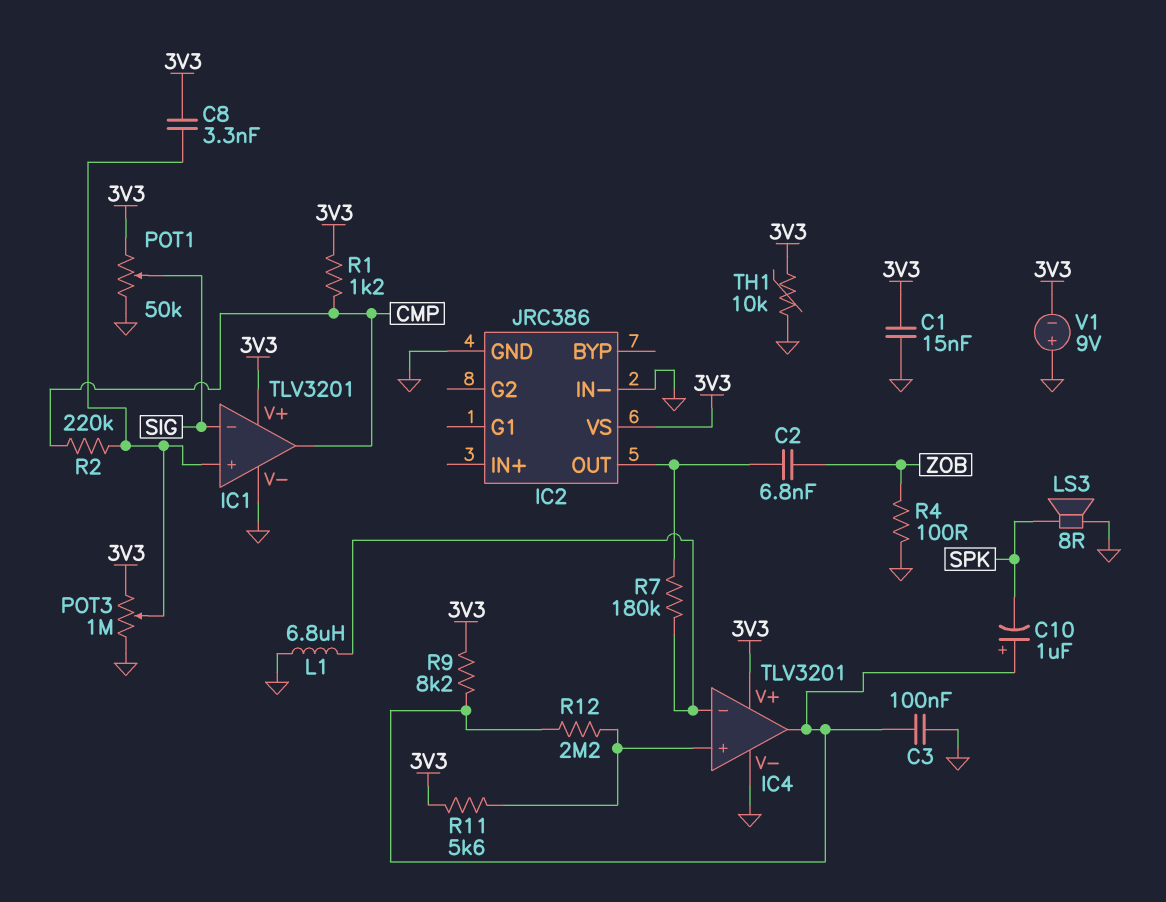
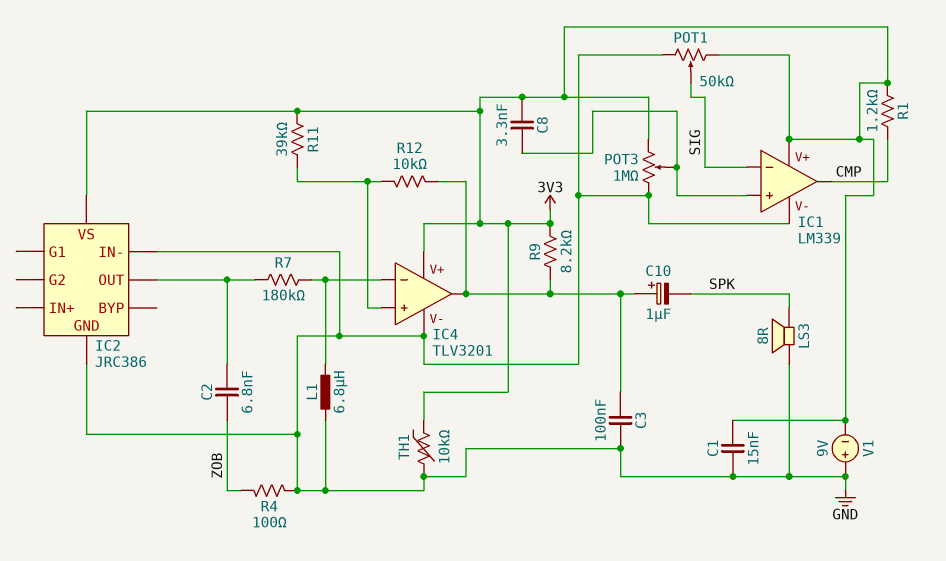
IC1: TLV3201 -> LM339
R2: 220k (CMP, IC1/in+) -> none
R11: 5.6k (3V3, IC4/in+) -> 39k (3V3, IC4/in+)
R12: 2.2M (IC4/in+, IC4/out) -> 10k (IC4/in+, IC4/out)

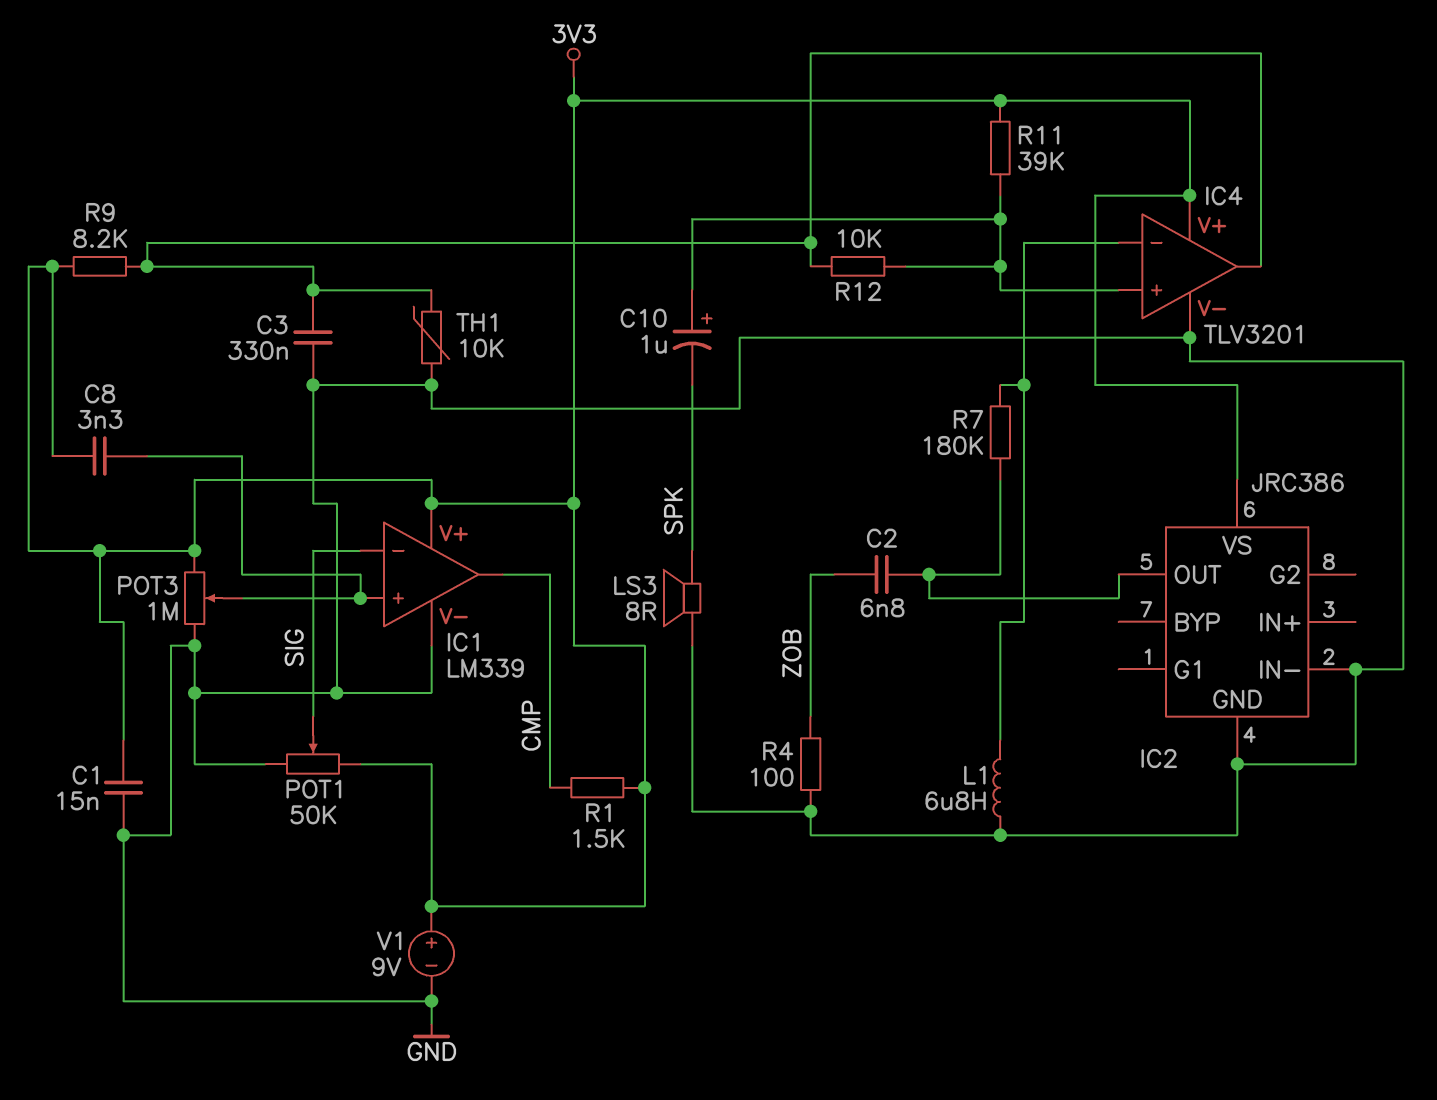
C3: 100nF (GND, IC4/out) -> 330nF (GND, IC4/out)
C10: 1uF (plus IC4/out, minus SPK) -> 1uF (plus IC4/in+, minus SPK)
R1: 1.2k (3V3, CMP) -> 1.5k (3V3, CMP)
TH1: 10k (3V3, GND) -> 10k (GND, IC4/out)
V1: 9V (plus GND, minus 3V3) -> 9V (plus 3V3, minus GND)

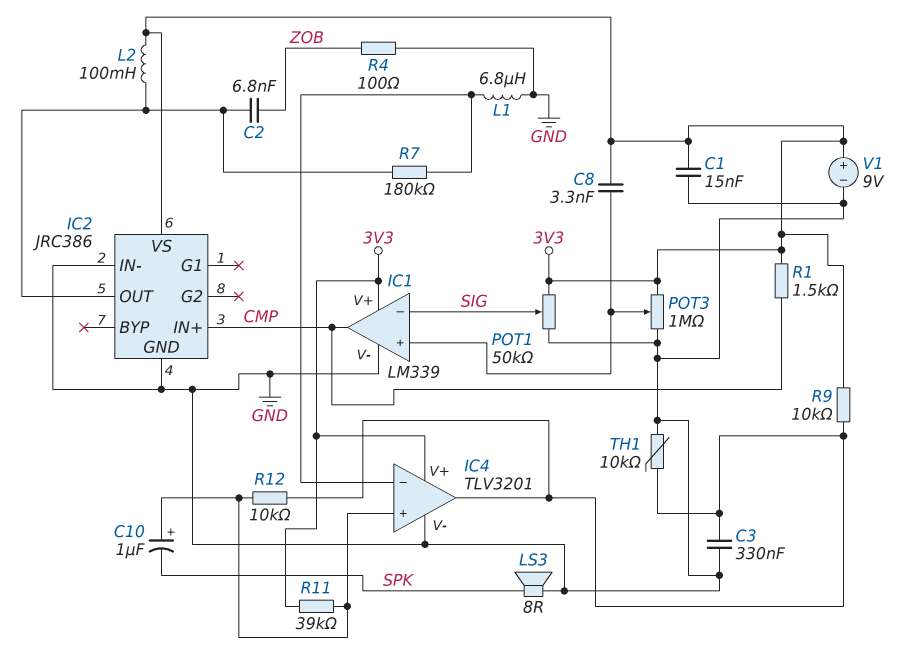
IC2 pin IN+: none -> CMP
L2: none -> 100mH (3V3, IC2/OUT)
R9: 8.2k (3V3, IC4/out) -> 10k (3V3, IC4/out)

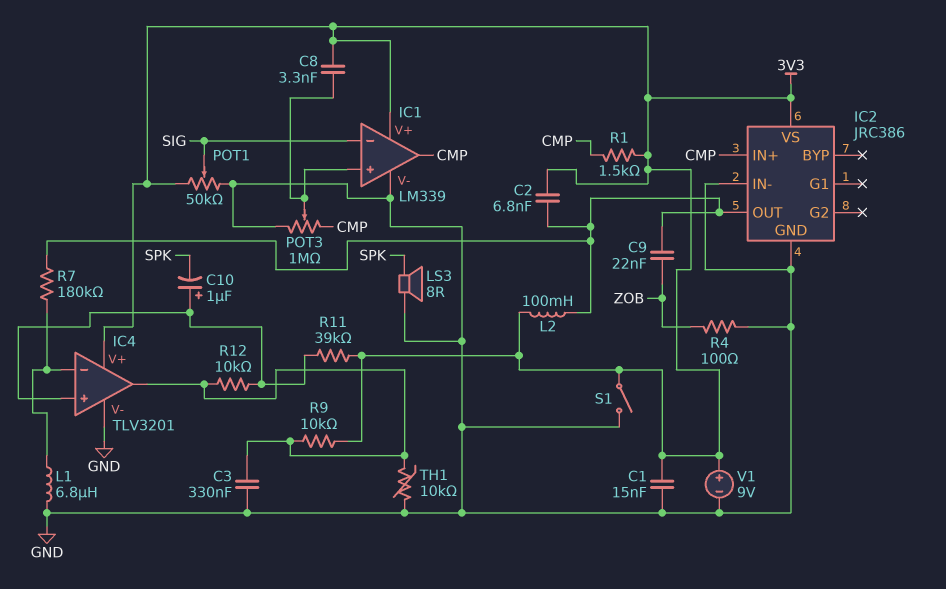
C2: 6.8nF (IC2/OUT, ZOB) -> 6.8nF (3V3, IC2/OUT)
C9: none -> 22nF (IC2/OUT, ZOB)
POT3: 1M (3V3, GND, wiper IC1/in+) -> 1M (CMP, GND, wiper IC1/in+)
S1: none -> switch (3V3, GND)

